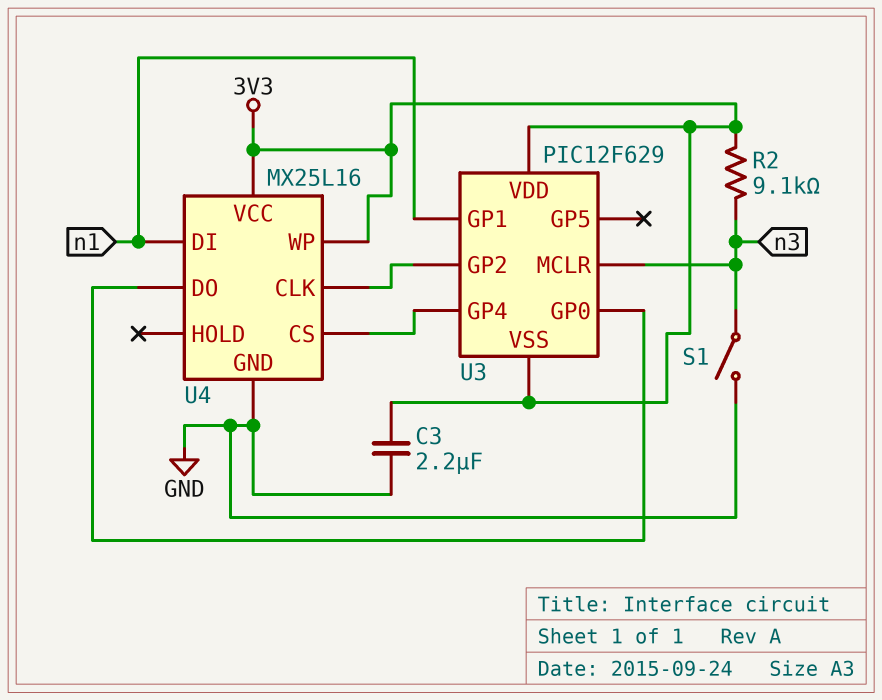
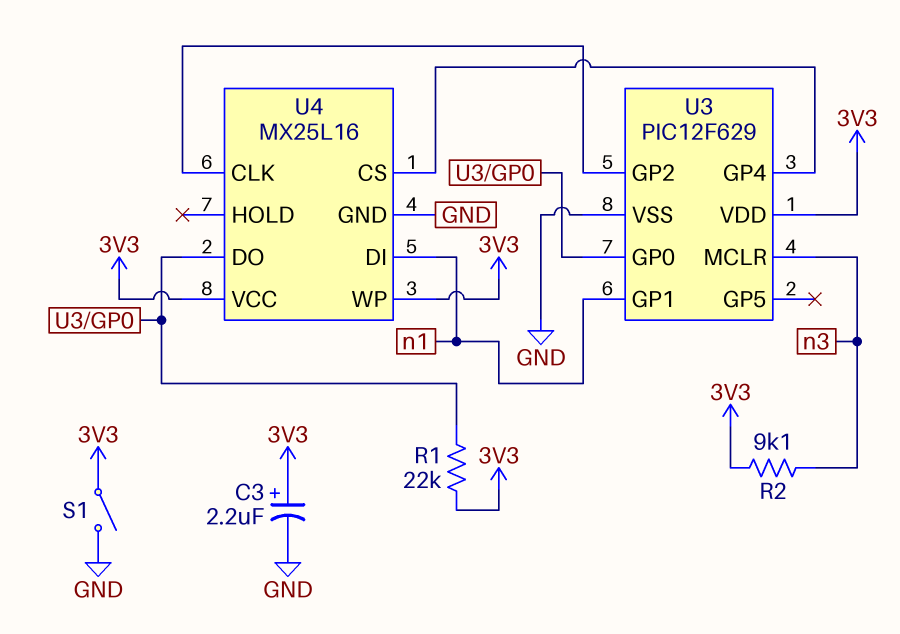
C3: 2.2uF (3V3, GND) -> 2.2uF (plus 3V3, minus GND)
R1: none -> 22k (3V3, U3/GP0)
S1: switch (GND, n3) -> switch (3V3, GND)
U3 pin VSS: 3V3 -> GND

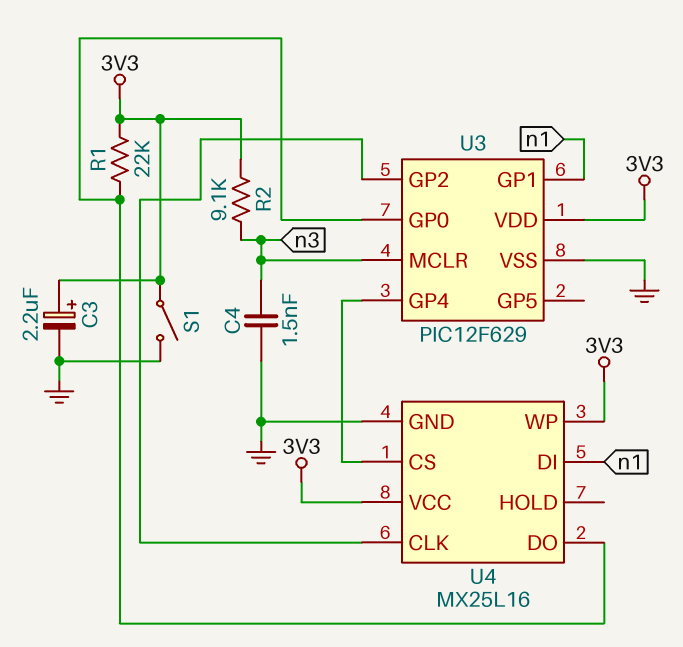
C4: none -> 1.5nF (GND, n3)

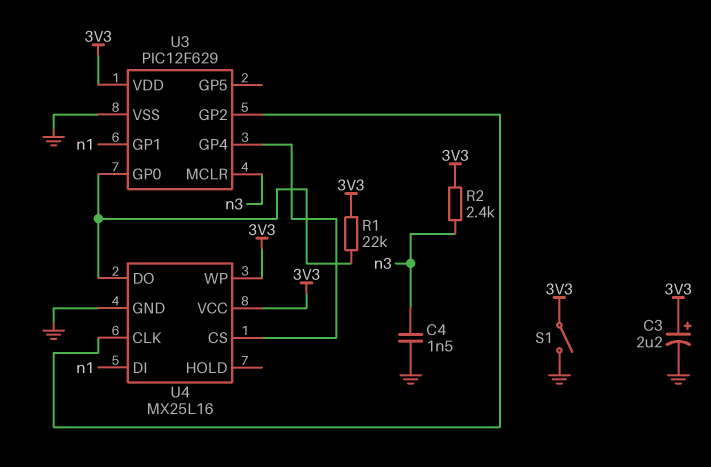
R2: 9.1k (3V3, n3) -> 2.4k (3V3, n3)

